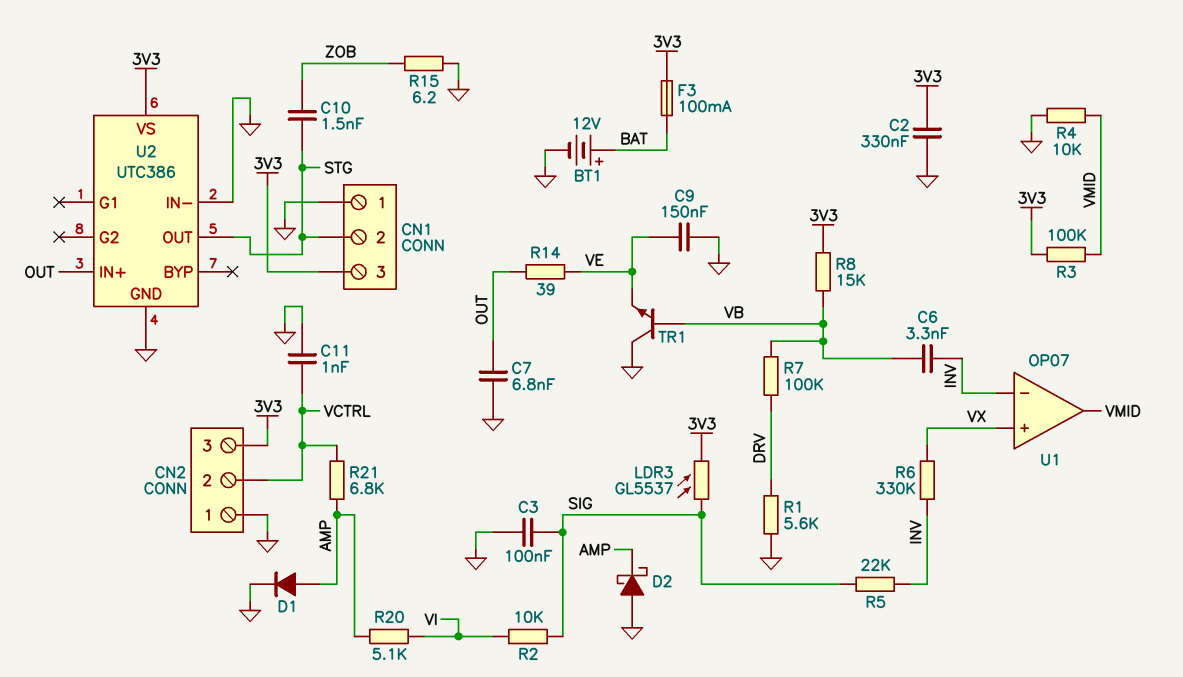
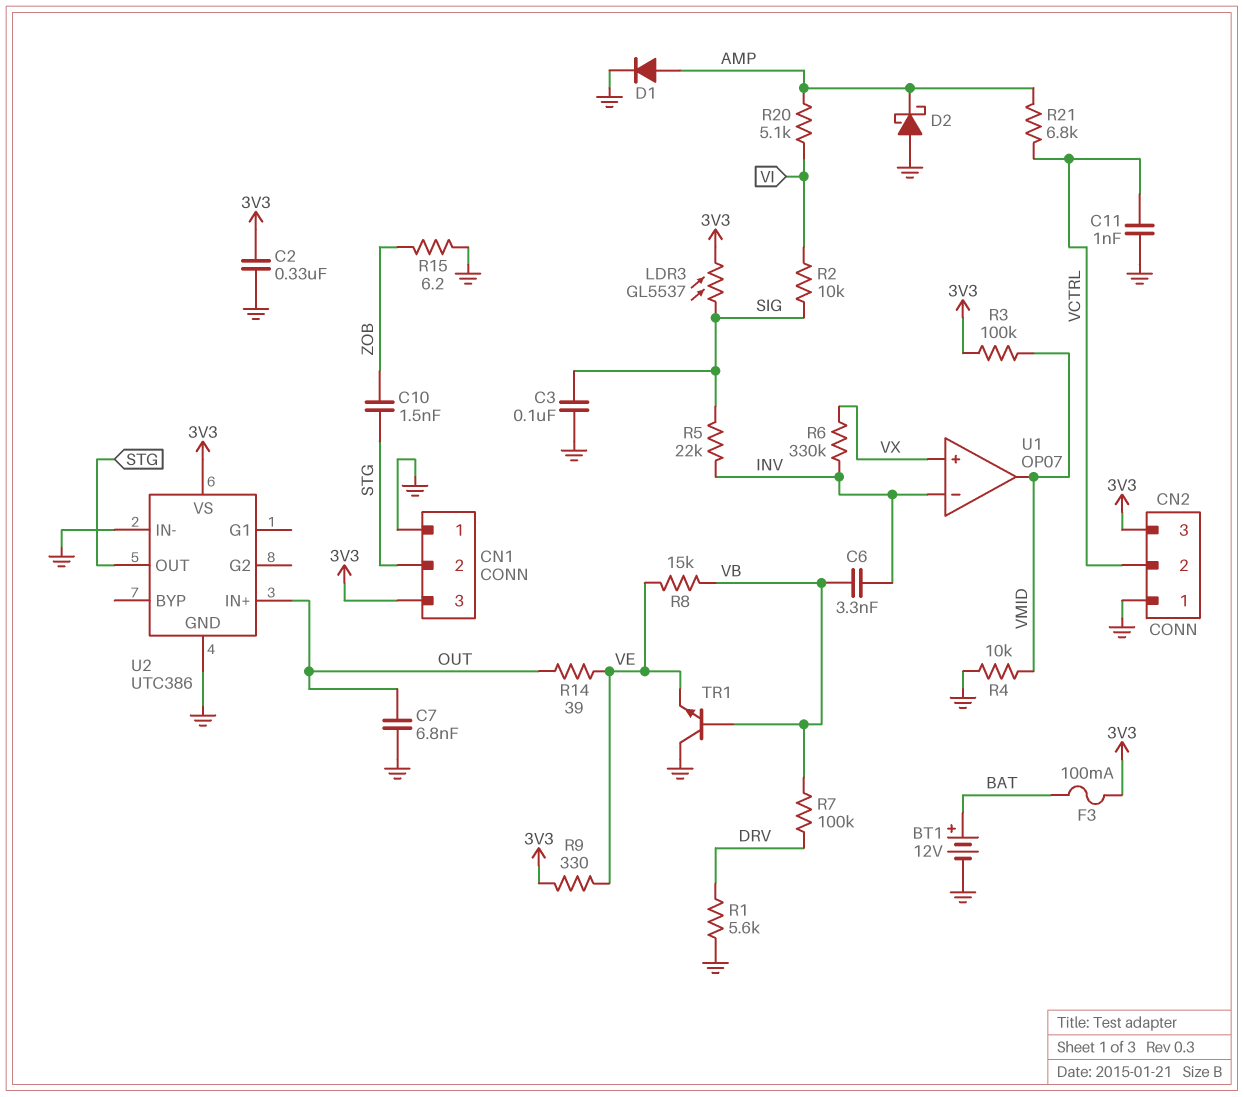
C9: 150nF (GND, VE) -> none
R8: 15k (3V3, VB) -> 15k (VB, VE)
R9: none -> 330 (3V3, VE)

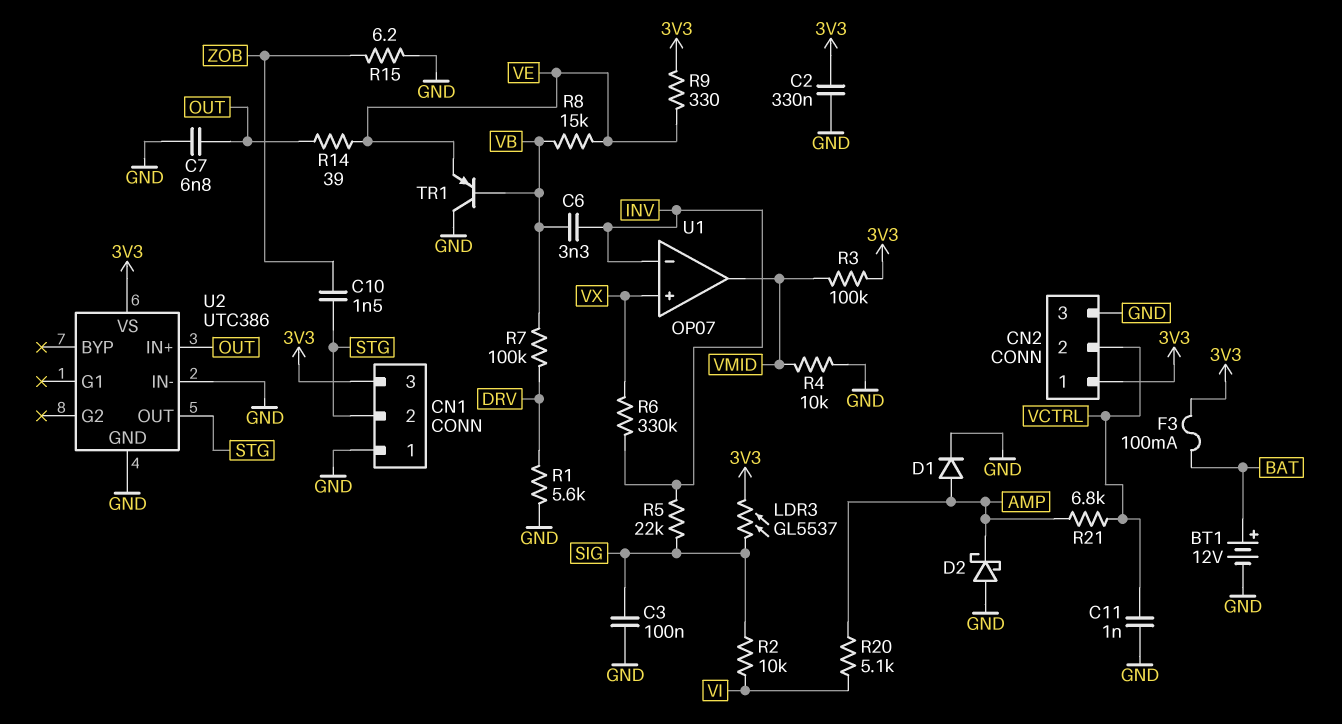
CN2 pin 1: GND -> 3V3
CN2 pin 3: 3V3 -> GND
TR1: NPN (B VB, C GND, E VE) -> PNP (B VB, C GND, E VE)

